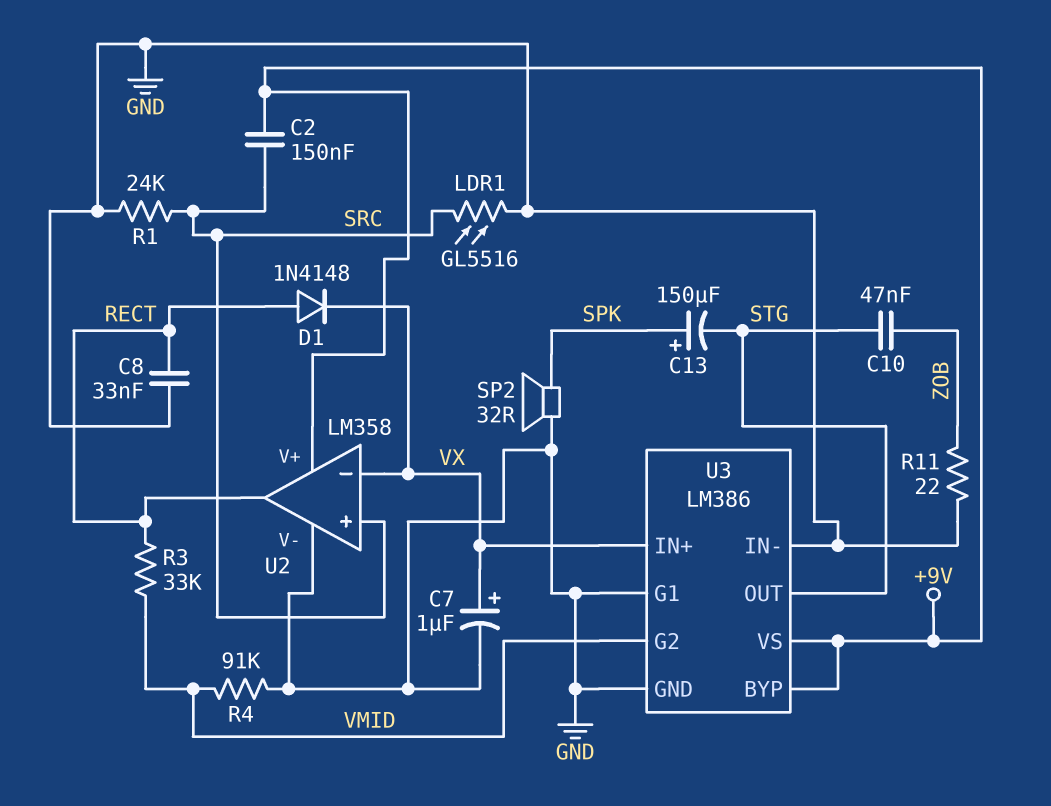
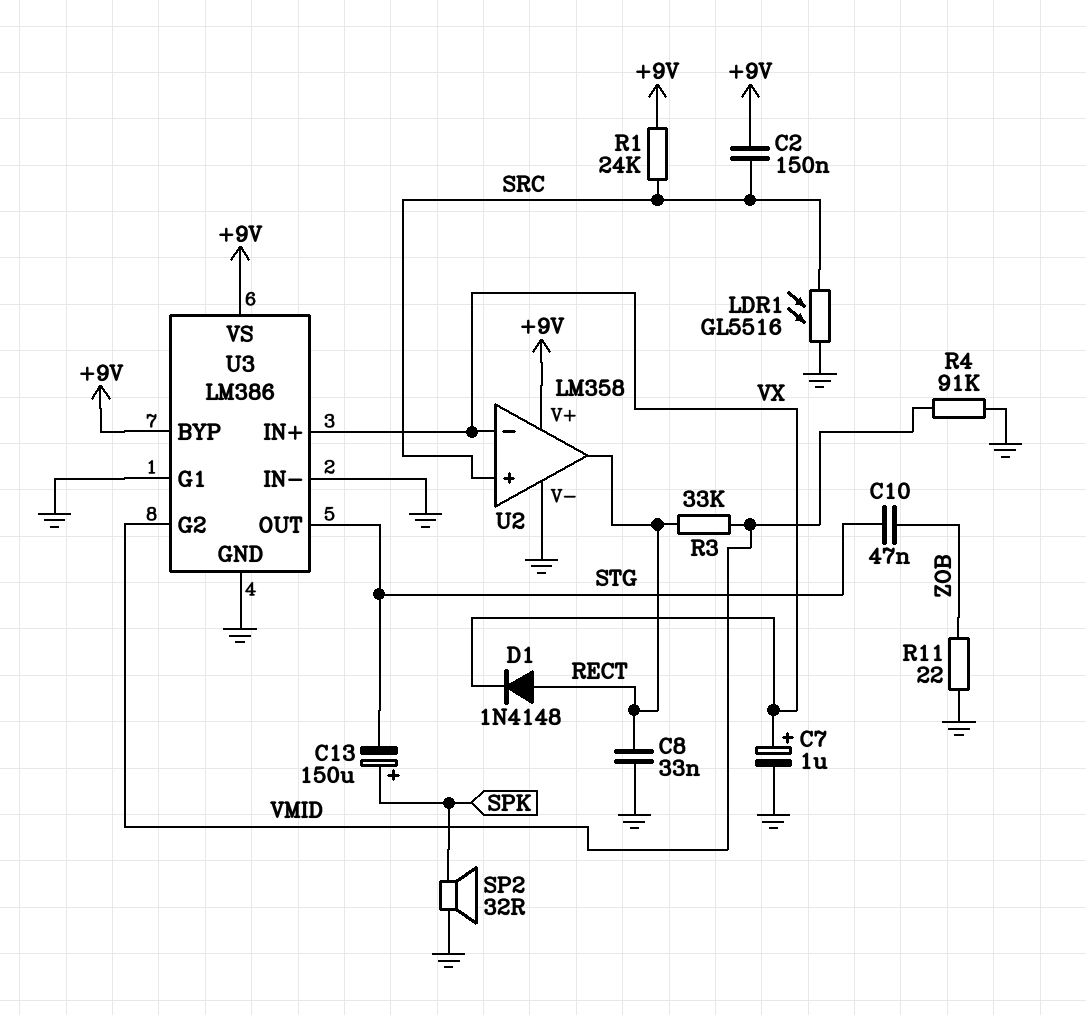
R1: 24k (GND, SRC) -> 24k (+9V, SRC)

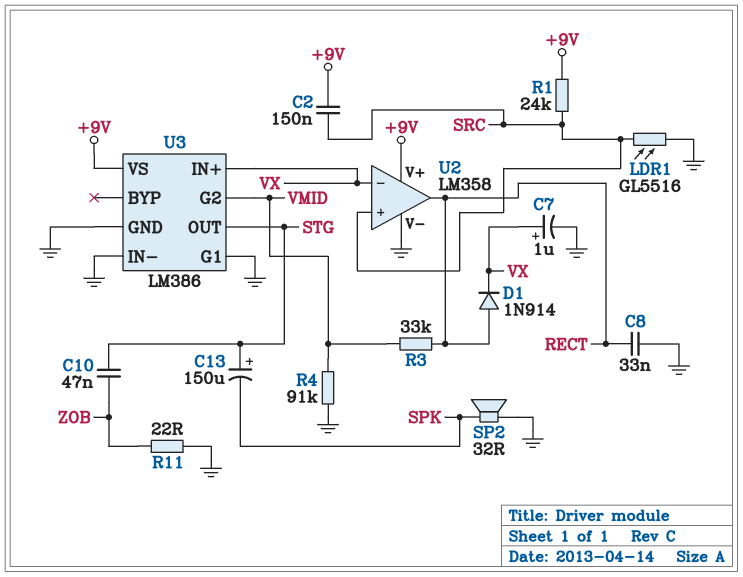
C13: 150uF (plus SPK, minus STG) -> 150uF (plus STG, minus SPK)
D1: diode 1N4148 (A RECT, K VX) -> diode 1N914 (A RECT, K VX)
U3 pin BYP: +9V -> none

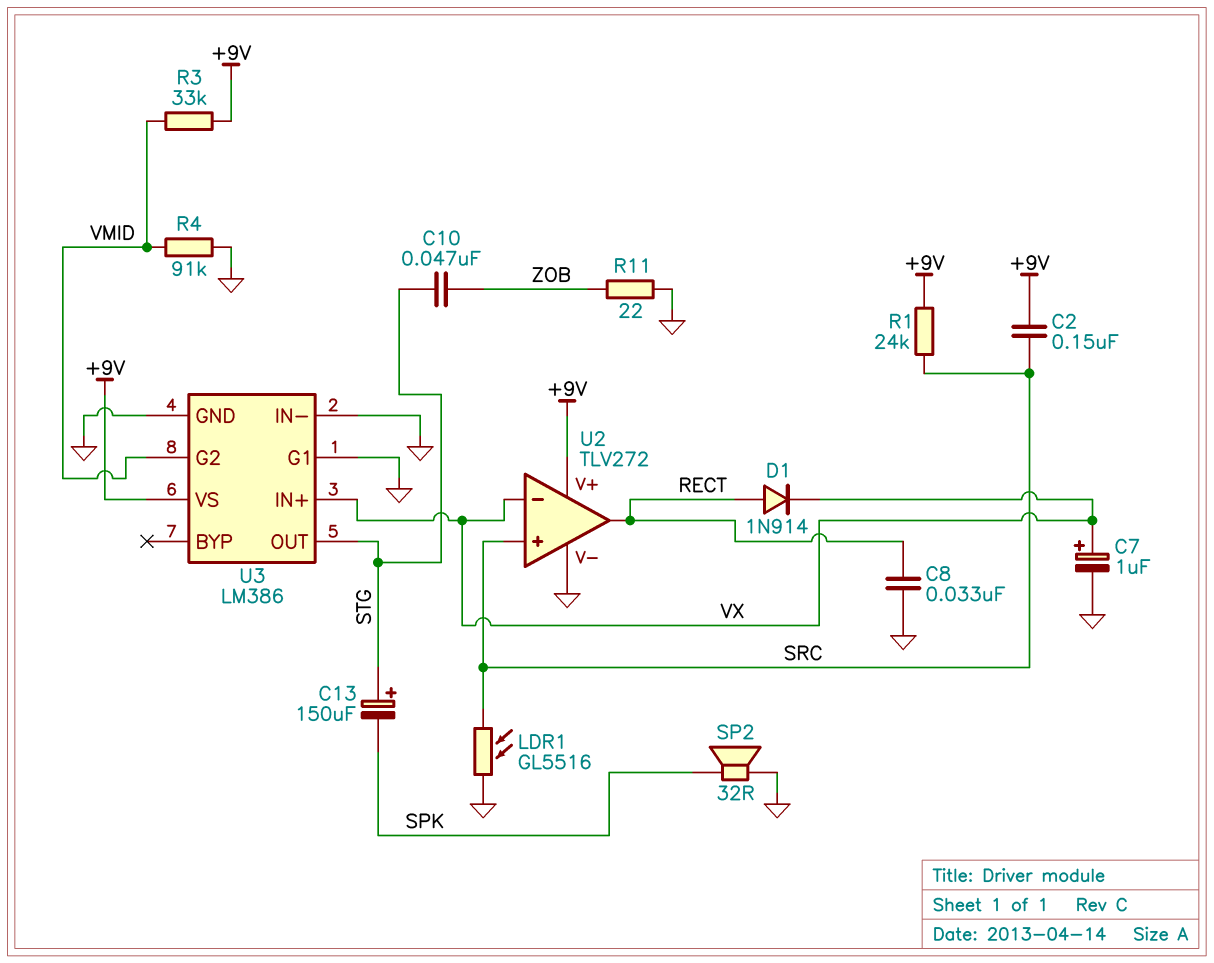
R3: 33k (RECT, VMID) -> 33k (+9V, VMID)
U2: LM358 -> TLV272

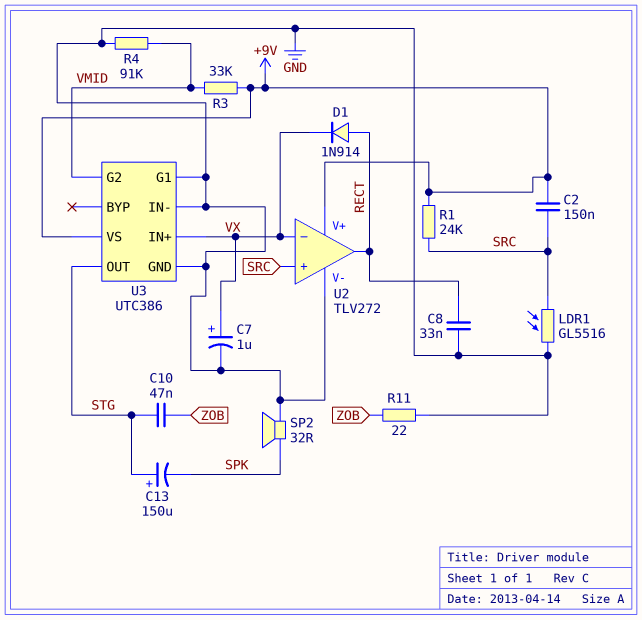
U3: LM386 -> UTC386

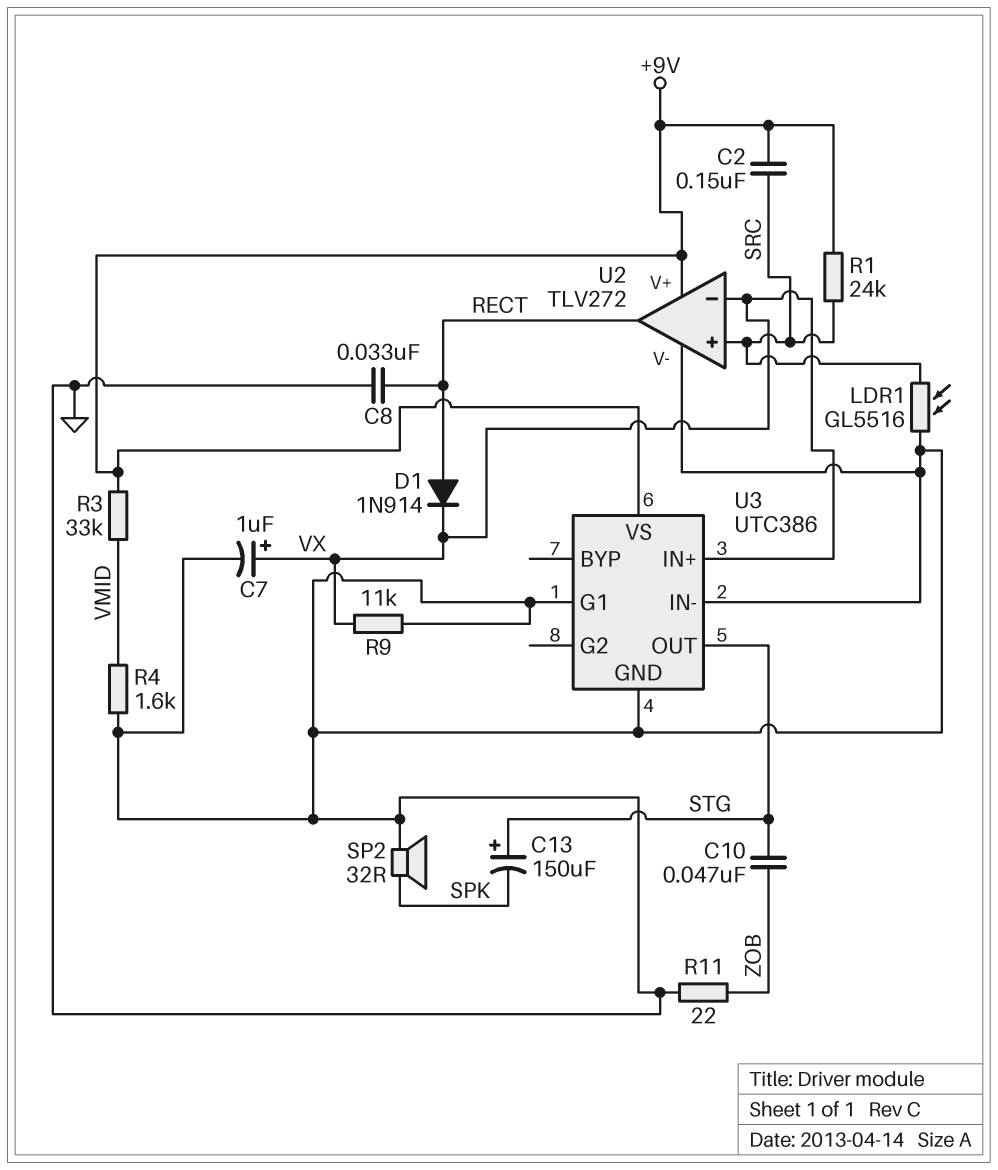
R4: 91k (GND, VMID) -> 1.6k (GND, VMID)
R9: none -> 11k (GND, VX)
U3 pin G2: VMID -> none

